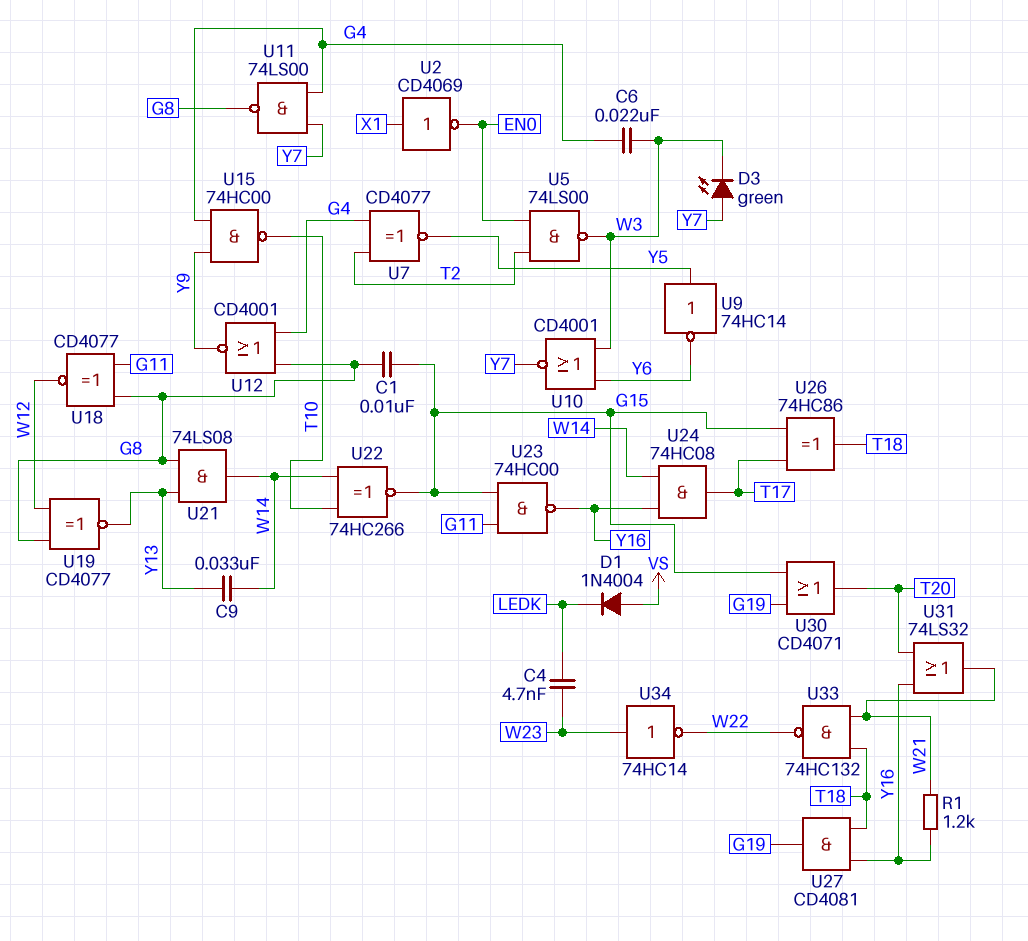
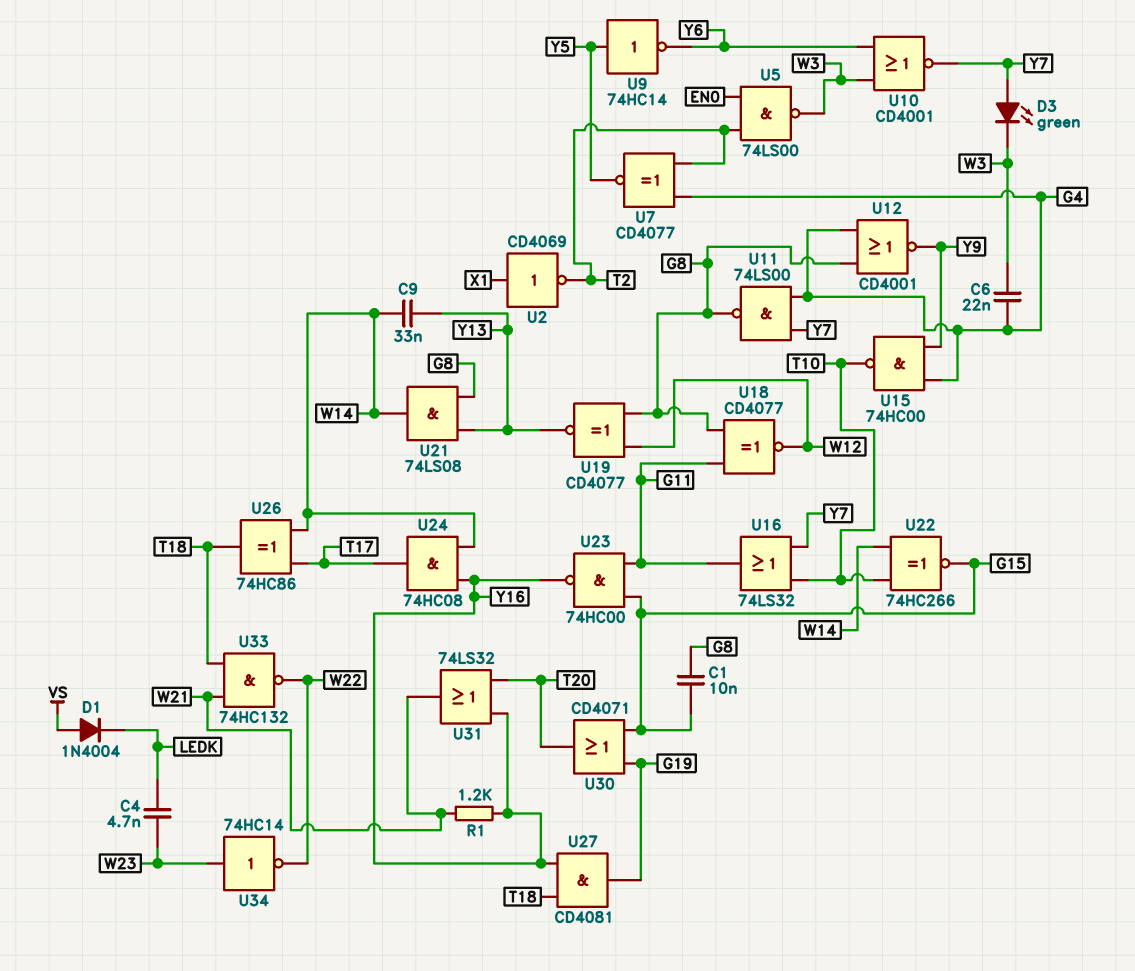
U2: NOT CD4069 (in X1, out EN0) -> NOT CD4069 (in X1, out T2)
U16: none -> OR 74LS32 (in T10, in Y7, out G11)
U26: XOR 74HC86 (in G15, in T17, out T18) -> XOR 74HC86 (in T17, in W14, out T18)

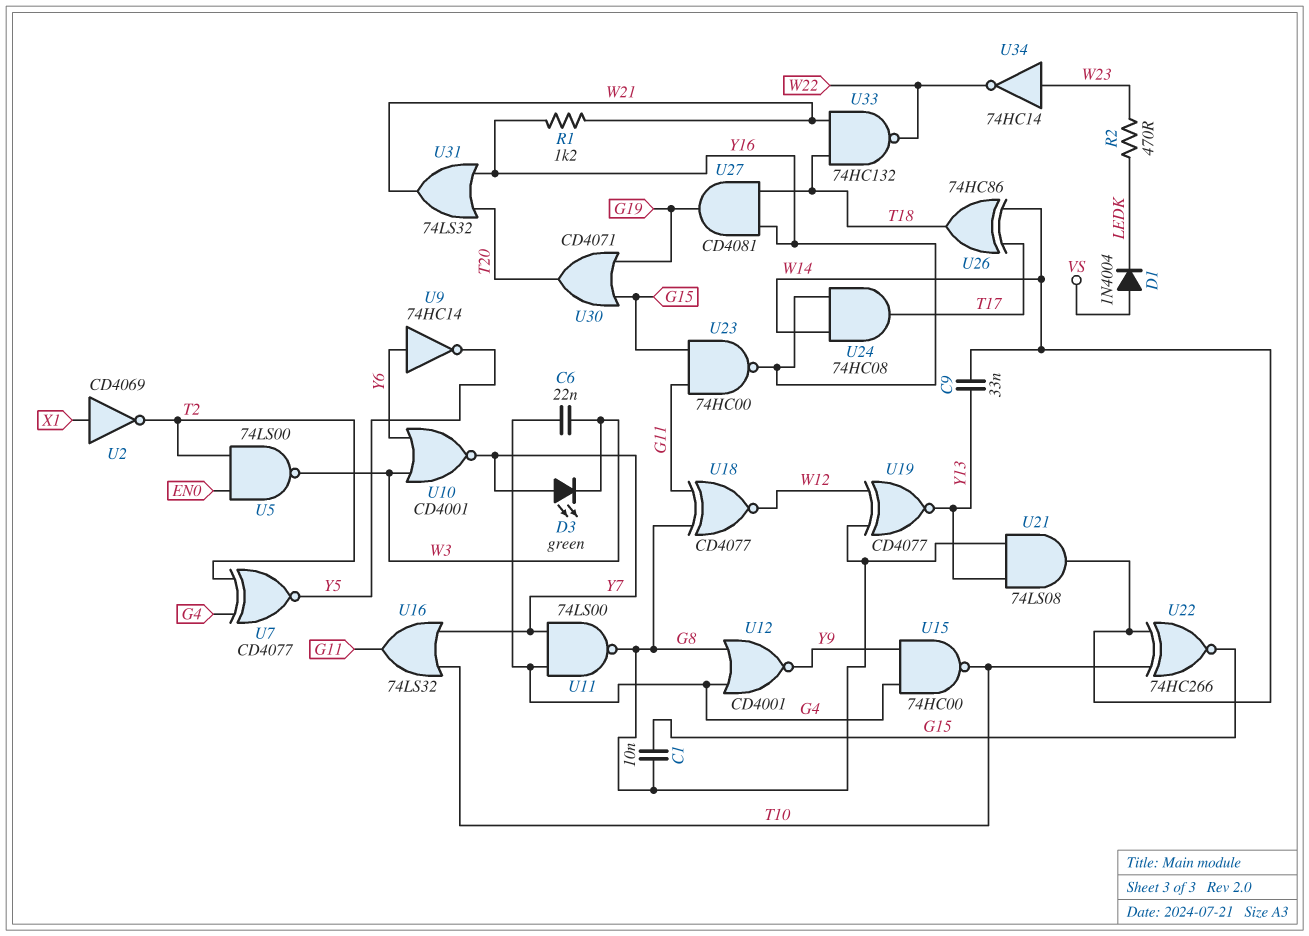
C4: 4.7nF (LEDK, W23) -> none
R2: none -> 470 (LEDK, W23)
U9: NOT 74HC14 (in Y5, out Y6) -> NOT 74HC14 (in Y6, out Y5)

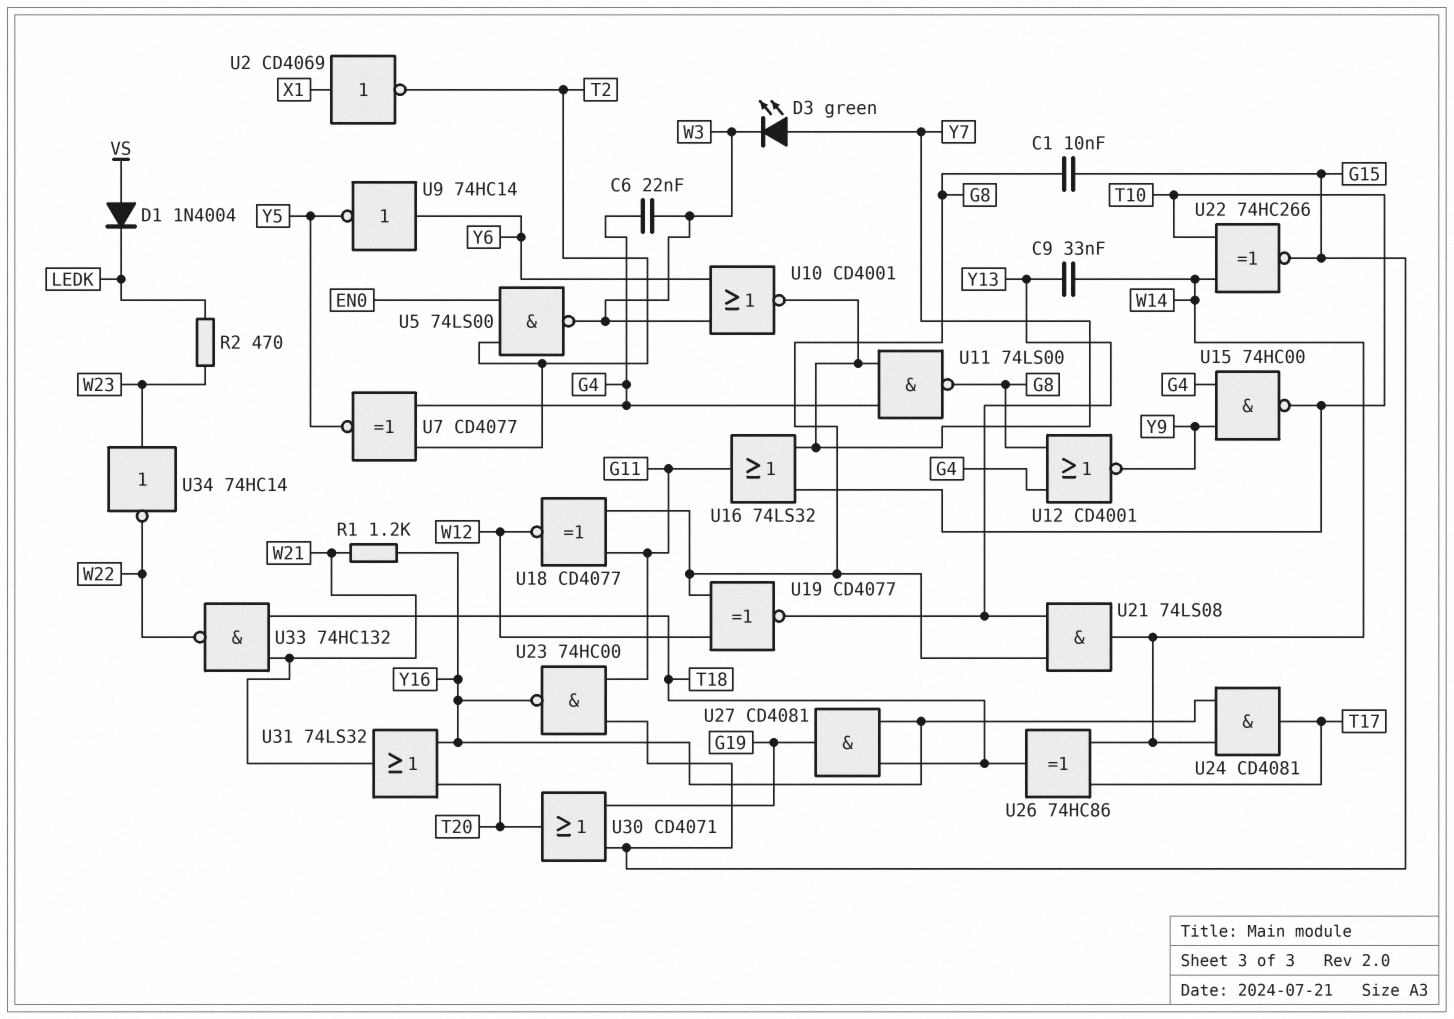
U24: AND 74HC08 (in W14, in Y16, out T17) -> AND CD4081 (in W14, in Y16, out T17)

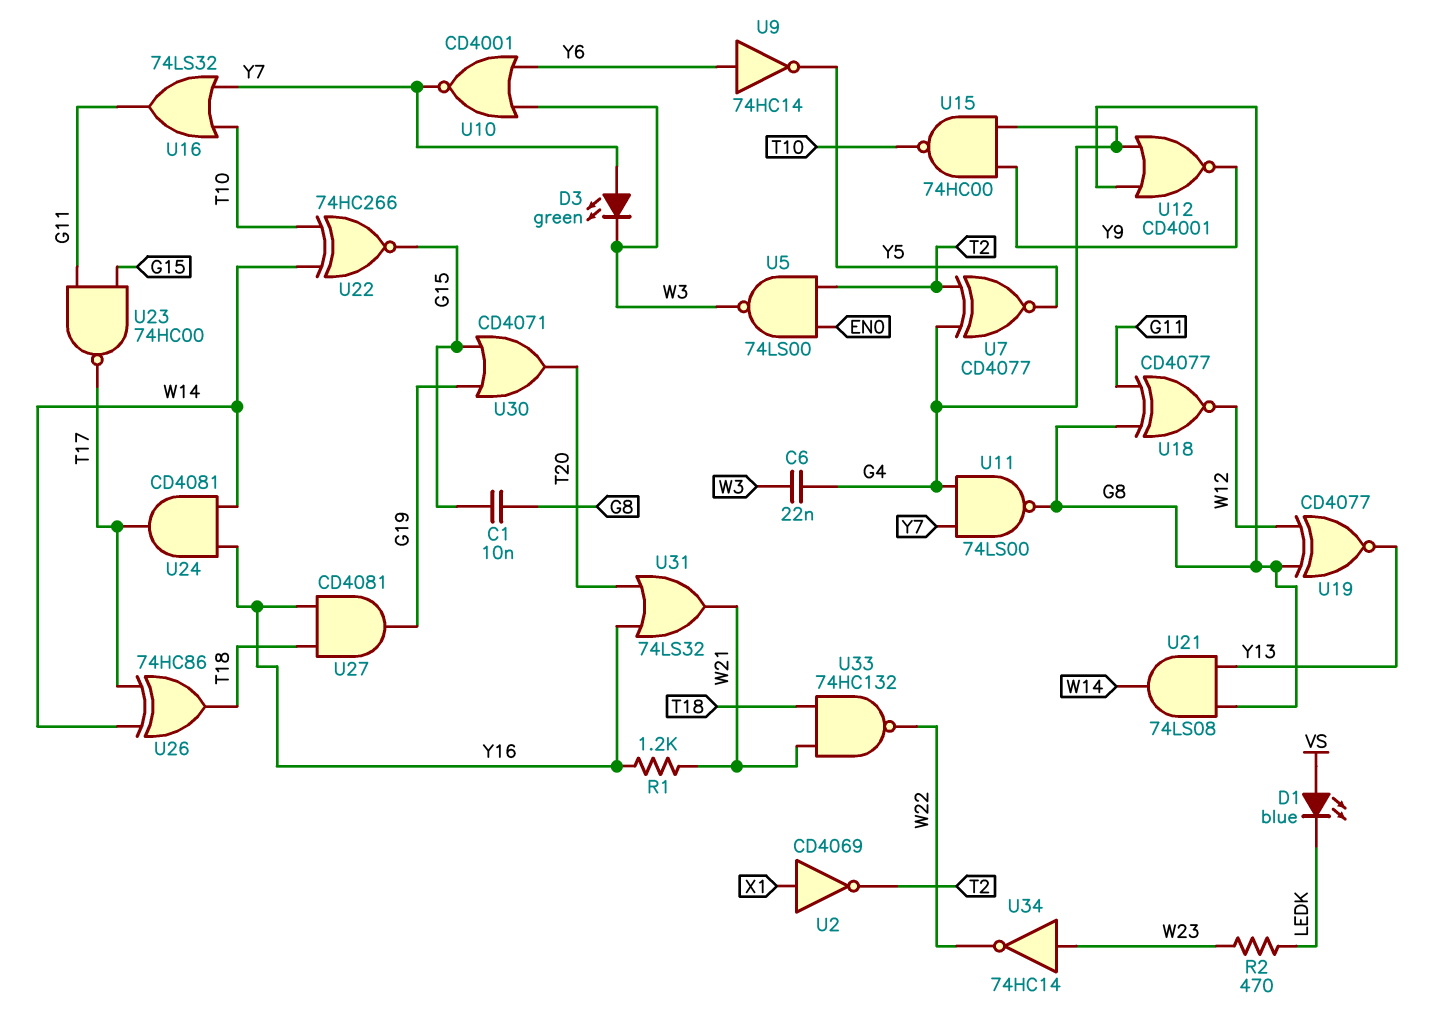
C9: 33nF (W14, Y13) -> none
D1: diode 1N4004 (A VS, K LEDK) -> LED blue (A VS, K LEDK)
U23: NAND 74HC00 (in G11, in G15, out Y16) -> NAND 74HC00 (in G11, in G15, out T17)

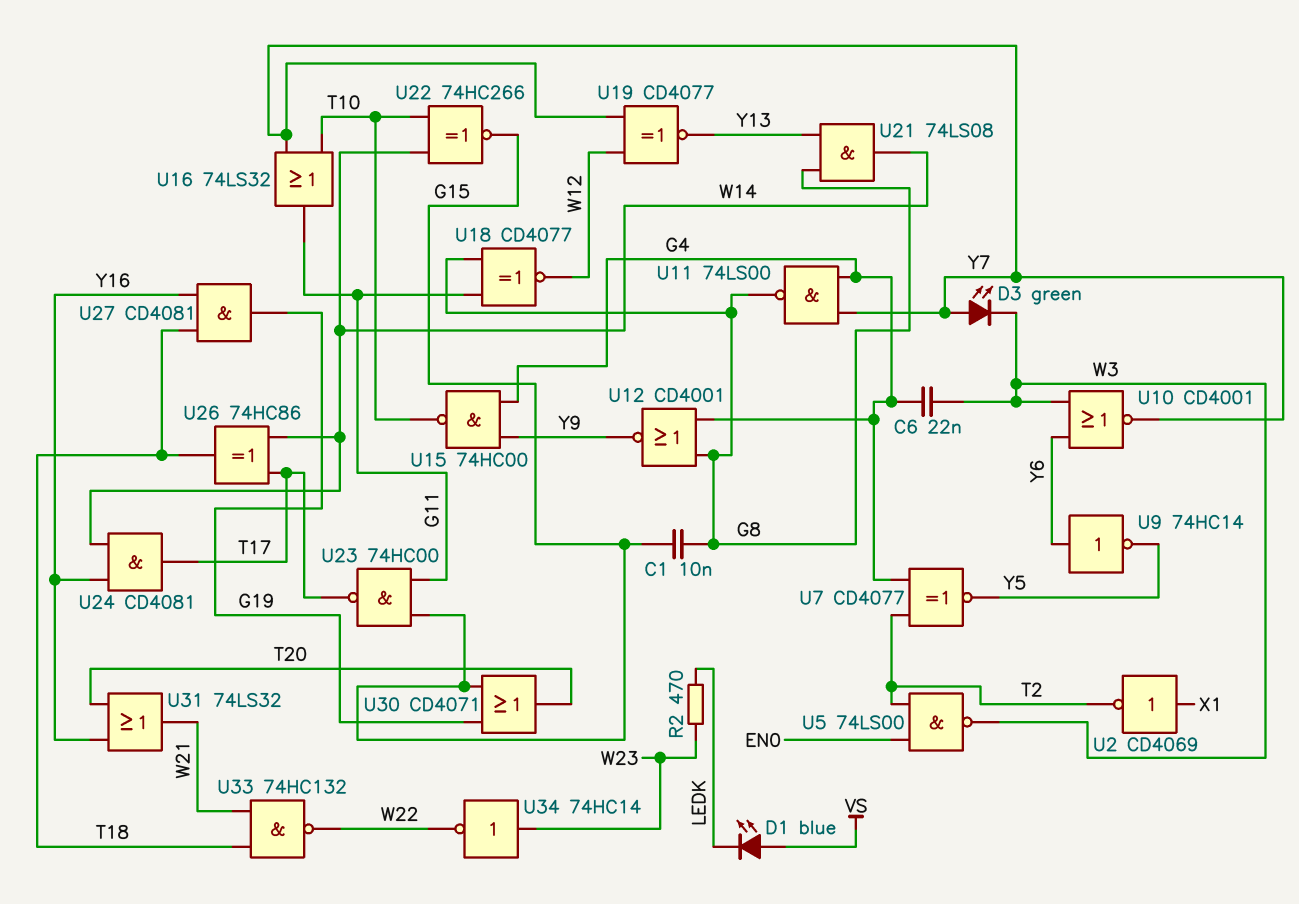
R1: 1.2k (W21, Y16) -> none
U19: XNOR CD4077 (in G8, in W12, out Y13) -> XNOR CD4077 (in W12, in Y7, out Y13)

